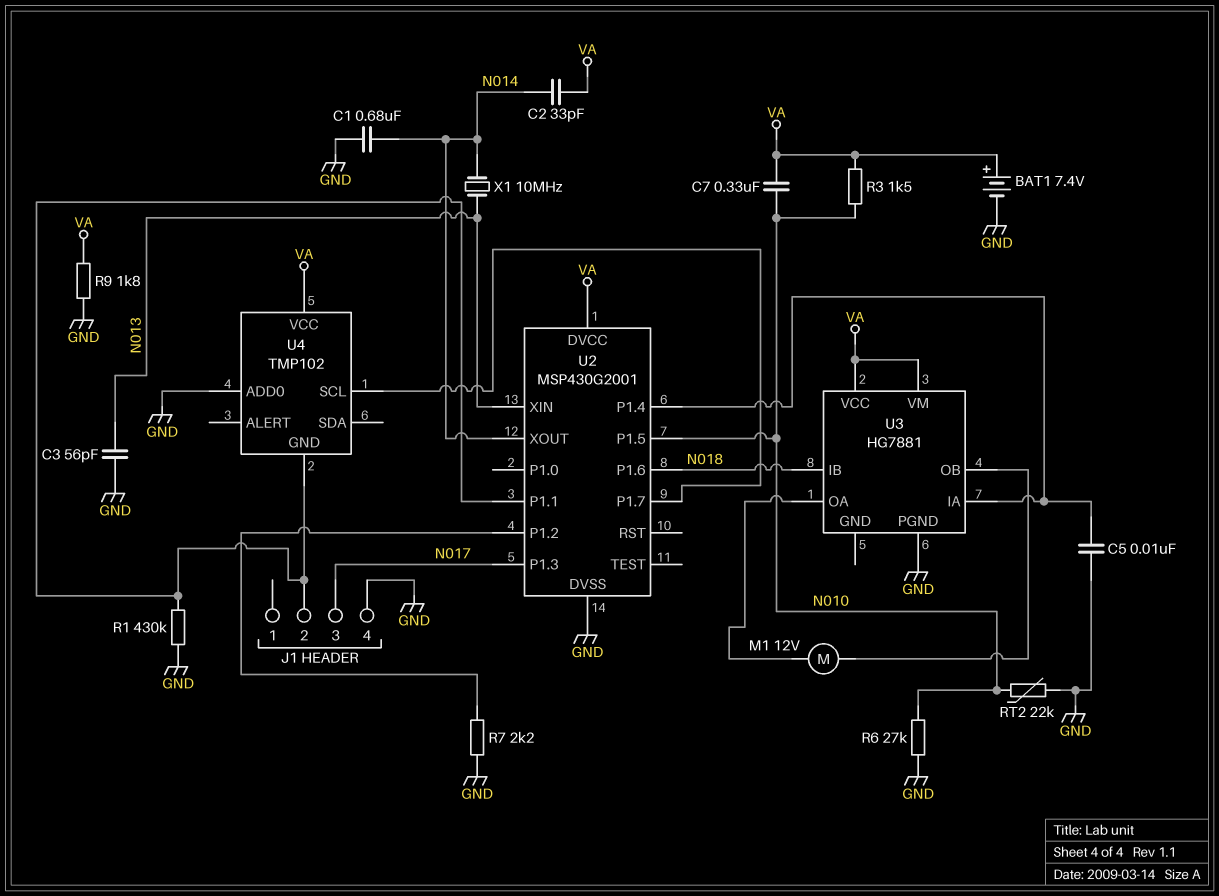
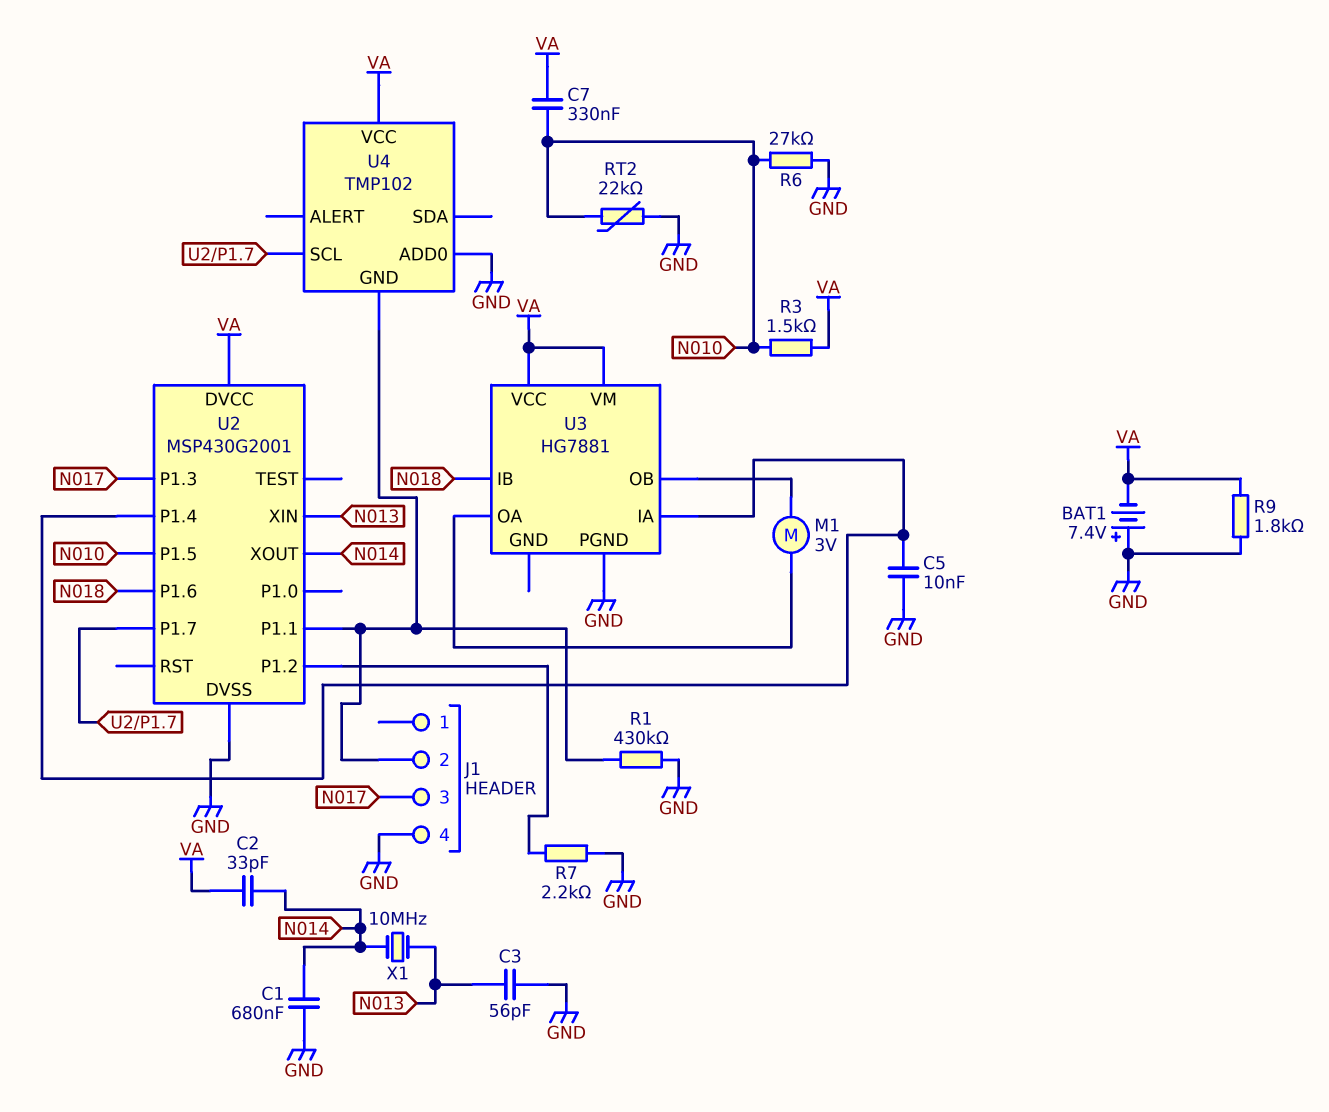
BAT1: 7.4V (plus VA, minus GND) -> 7.4V (plus GND, minus VA)
M1: motor 12V (U3/OA, U3/OB) -> motor 3V (U3/OA, U3/OB)

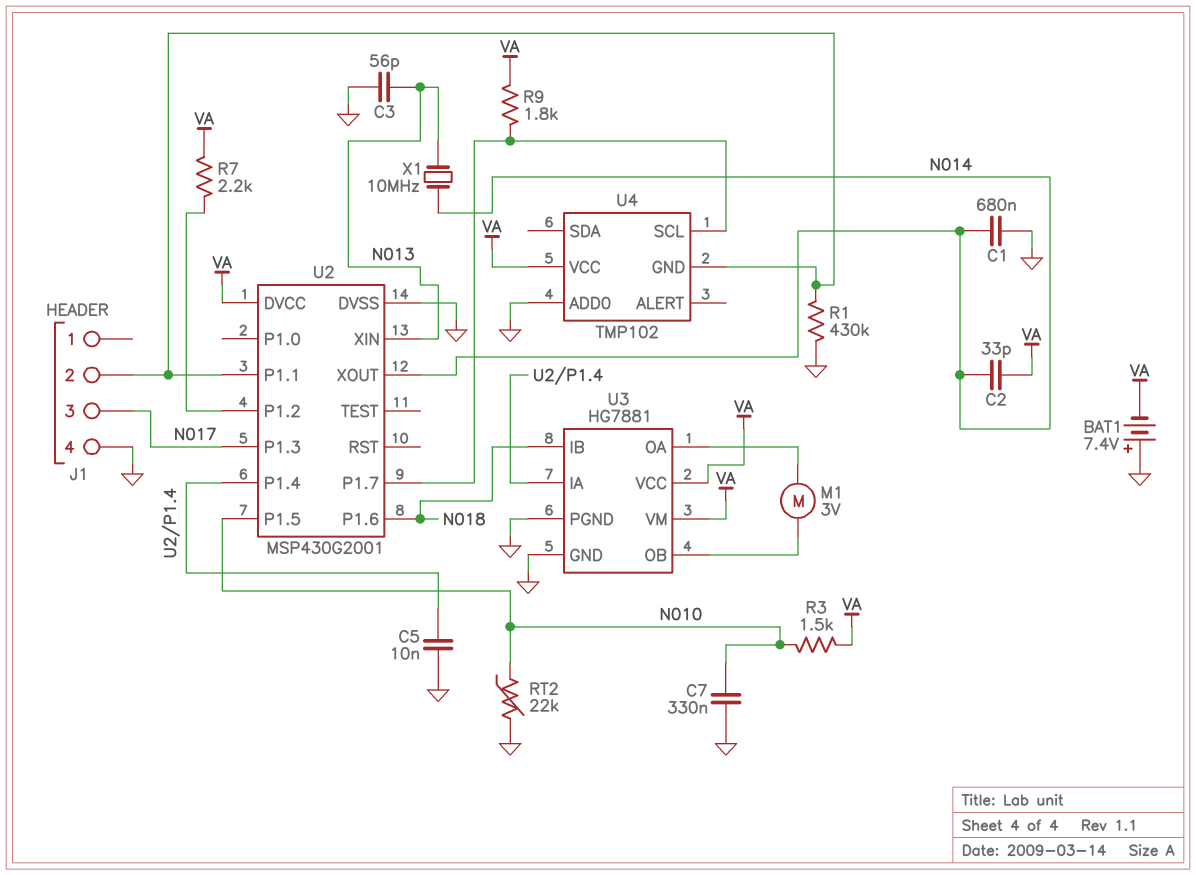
C7: 330nF (N010, VA) -> 330nF (GND, N010)
R6: 27k (GND, N010) -> none
R7: 2.2k (GND, U2/P1.2) -> 2.2k (U2/P1.2, VA)
R9: 1.8k (GND, VA) -> 1.8k (U2/P1.7, VA)
U3 pin GND: none -> GND

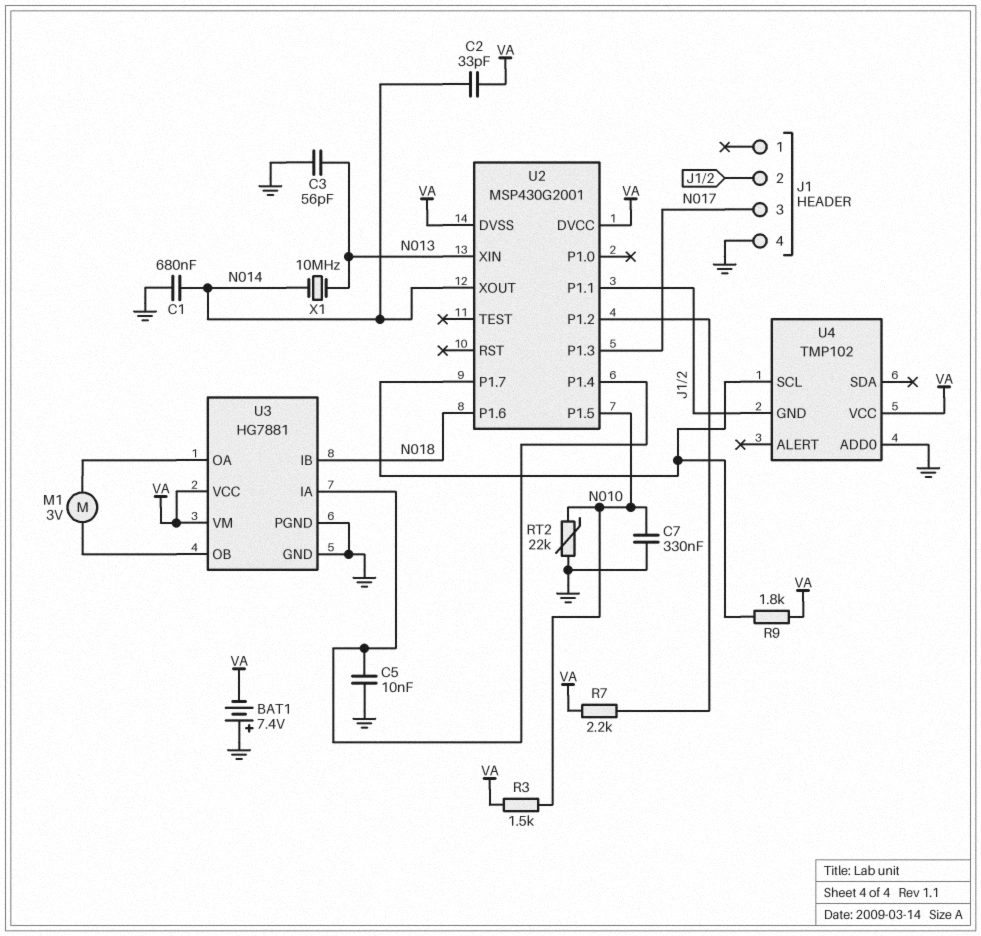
R1: 430k (GND, J1/2) -> none
U2 pin DVSS: GND -> VA

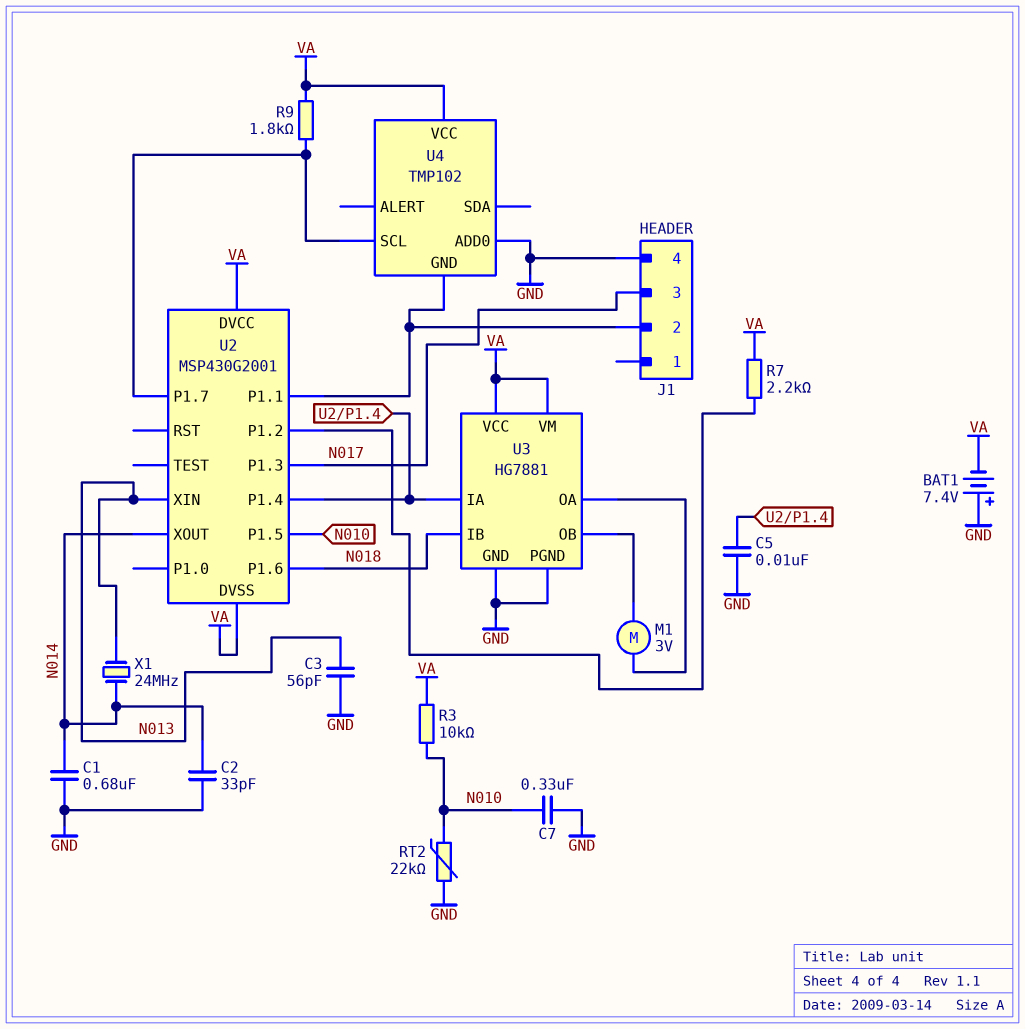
C2: 33pF (N014, VA) -> 33pF (GND, N014)
R3: 1.5k (N010, VA) -> 10k (N010, VA)
X1: 10MHz (N013, N014) -> 24MHz (N013, N014)

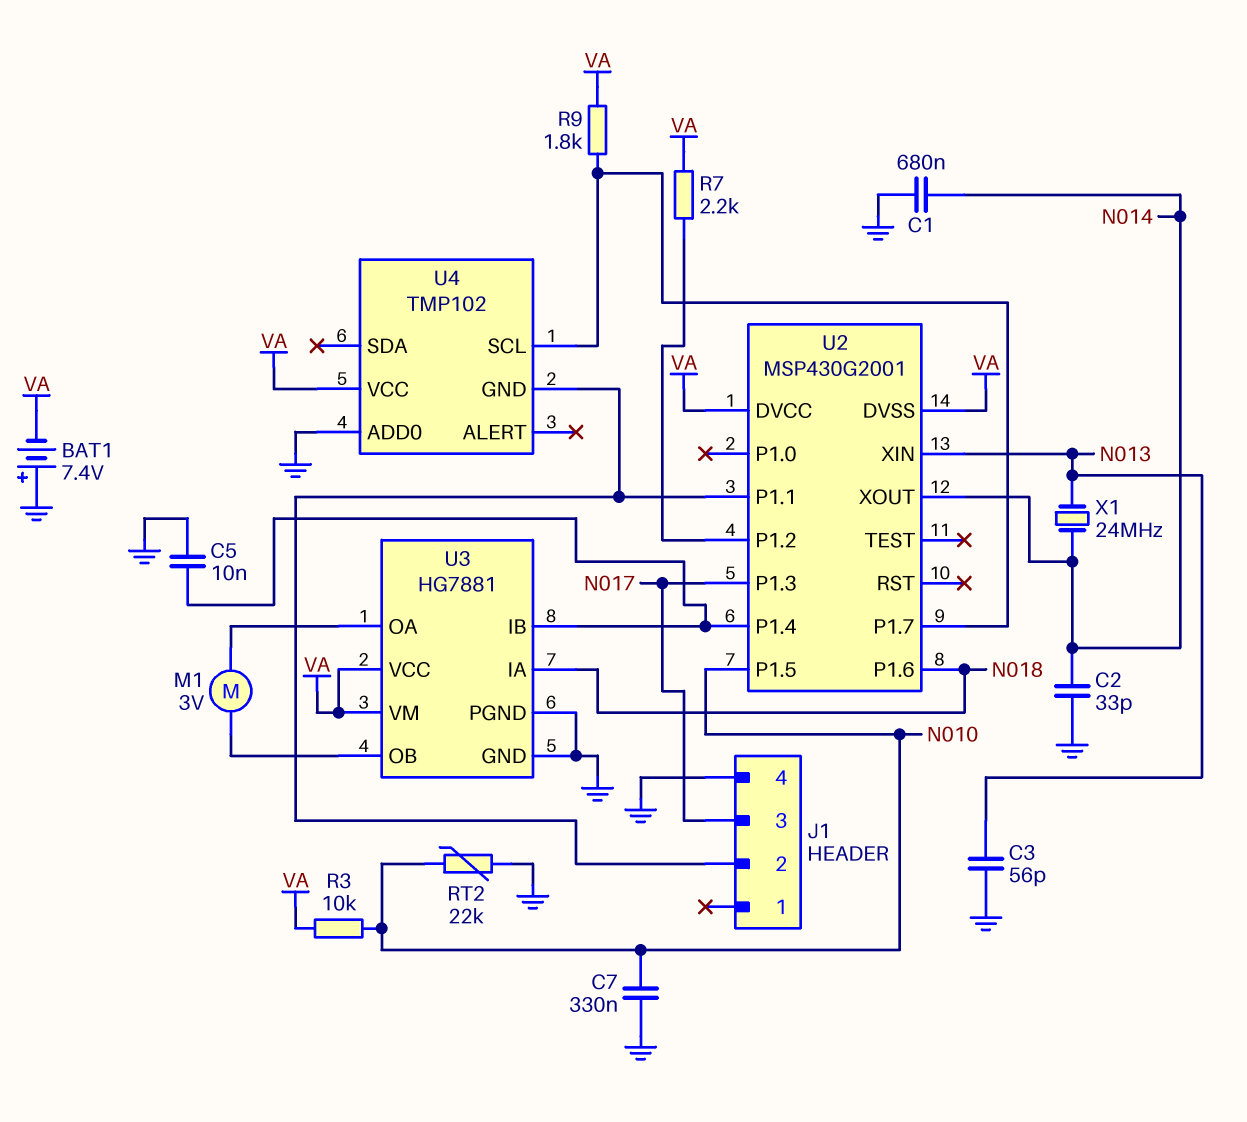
U3 pin IA: U2/P1.4 -> N018
U3 pin IB: N018 -> U2/P1.4

